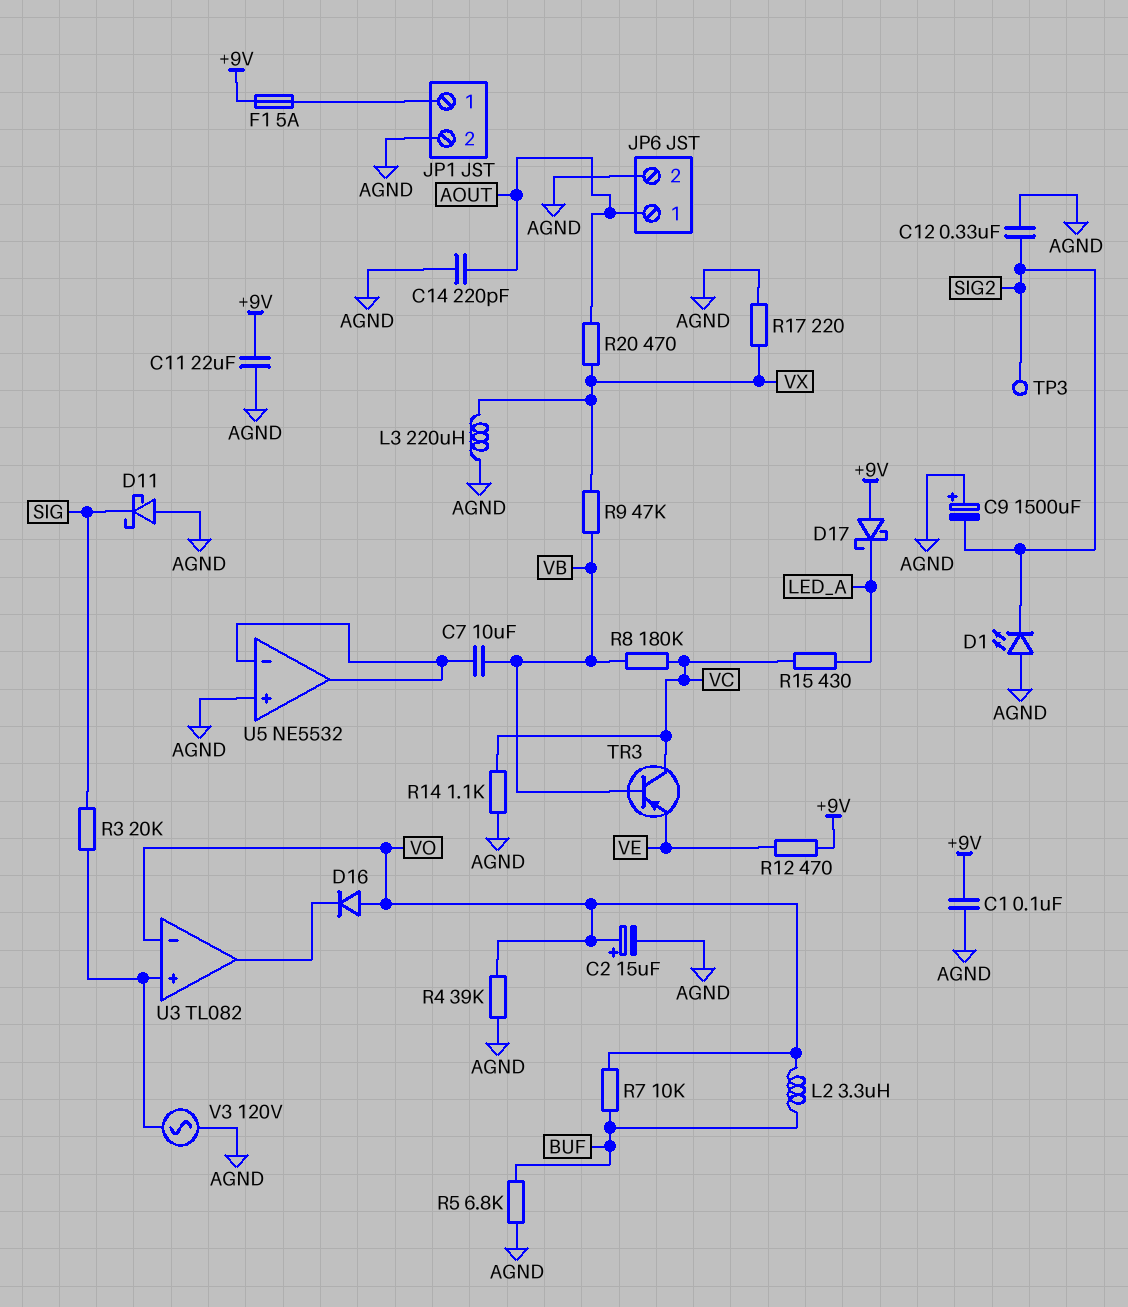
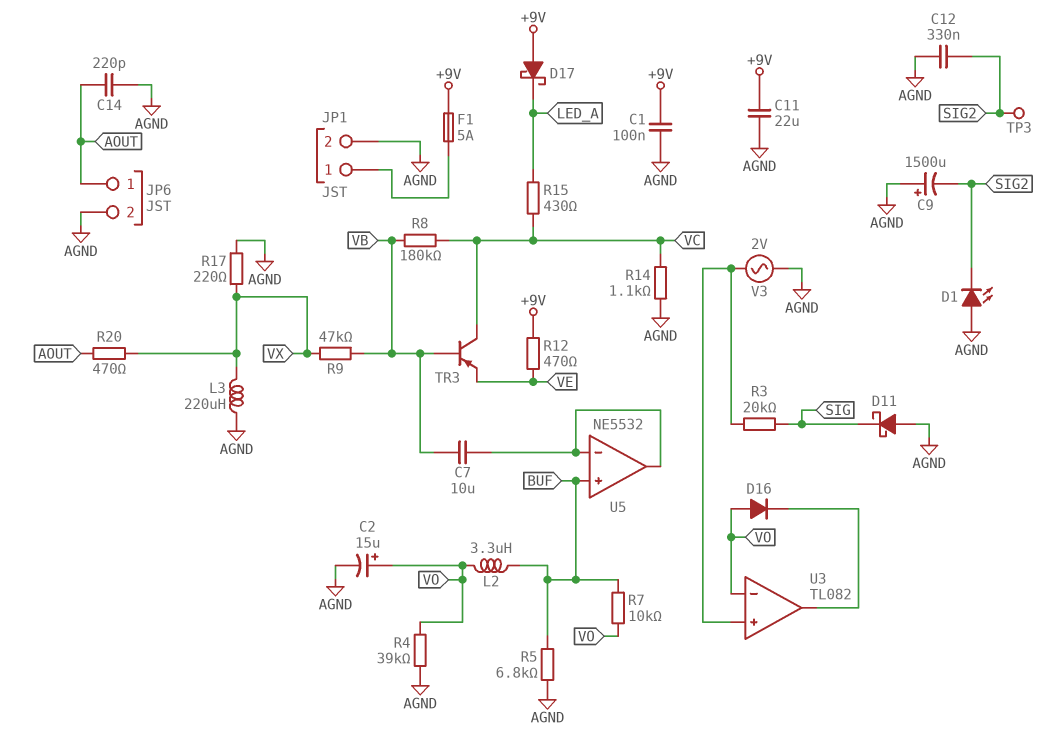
U5 pin in+: AGND -> BUF
V3: AC 120V (AGND, U3/in+) -> AC 2V (AGND, U3/in+)

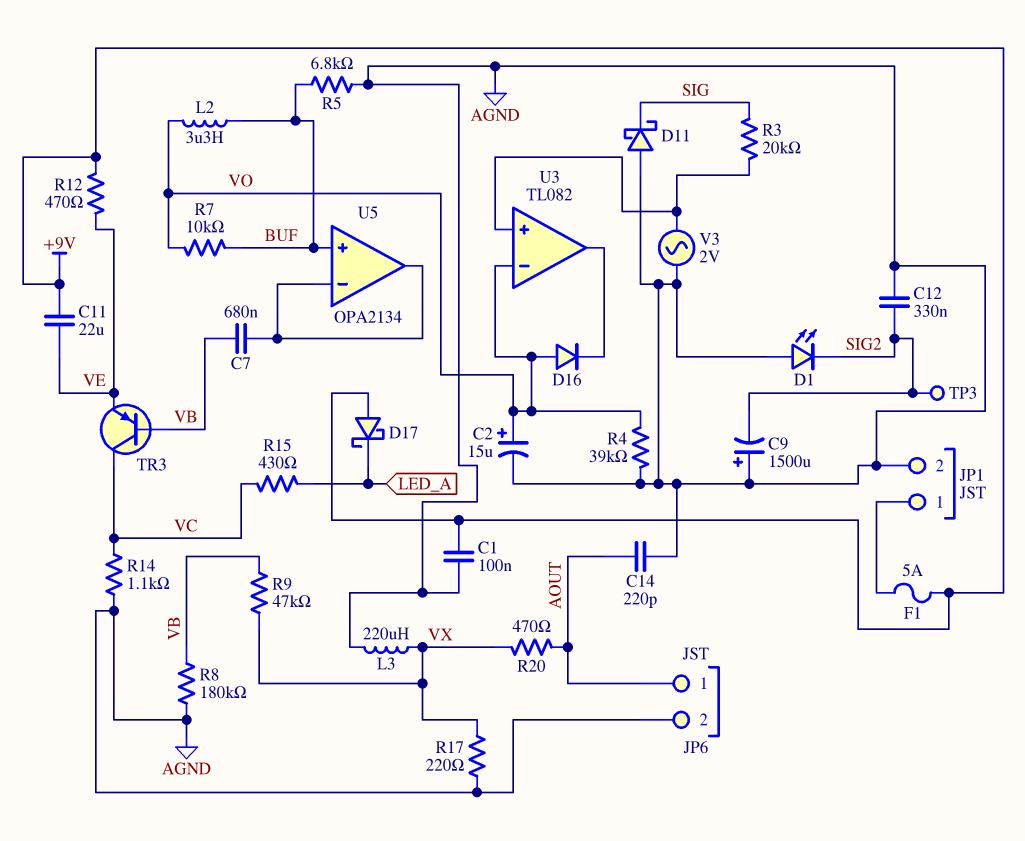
C7: 10uF (U5/in-, VB) -> 680nF (U5/in-, VB)
C11: 22uF (+9V, AGND) -> 22uF (+9V, VE)
R8: 180k (VB, VC) -> 180k (AGND, VB)
U5: NE5532 -> OPA2134

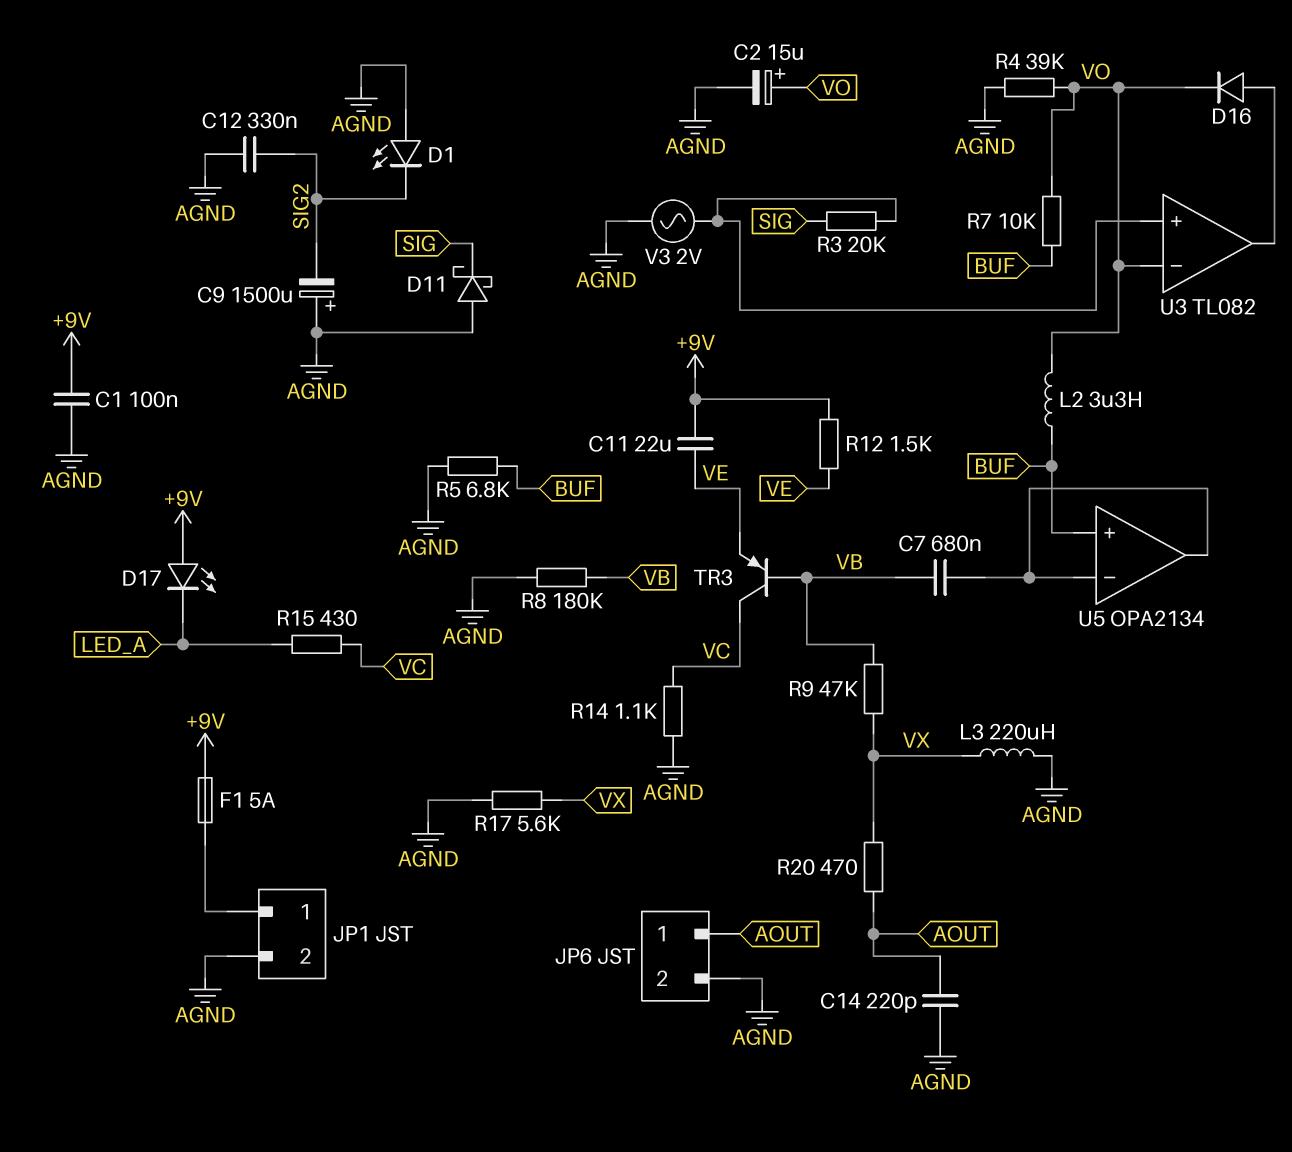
D16: diode (A VO, K U3/out) -> diode (A U3/out, K VO)
D17: schottky (A +9V, K LED_A) -> LED (A +9V, K LED_A)
R12: 470 (+9V, VE) -> 1.5k (+9V, VE)
R17: 220 (AGND, VX) -> 5.6k (AGND, VX)
TP3: test point (SIG2) -> none

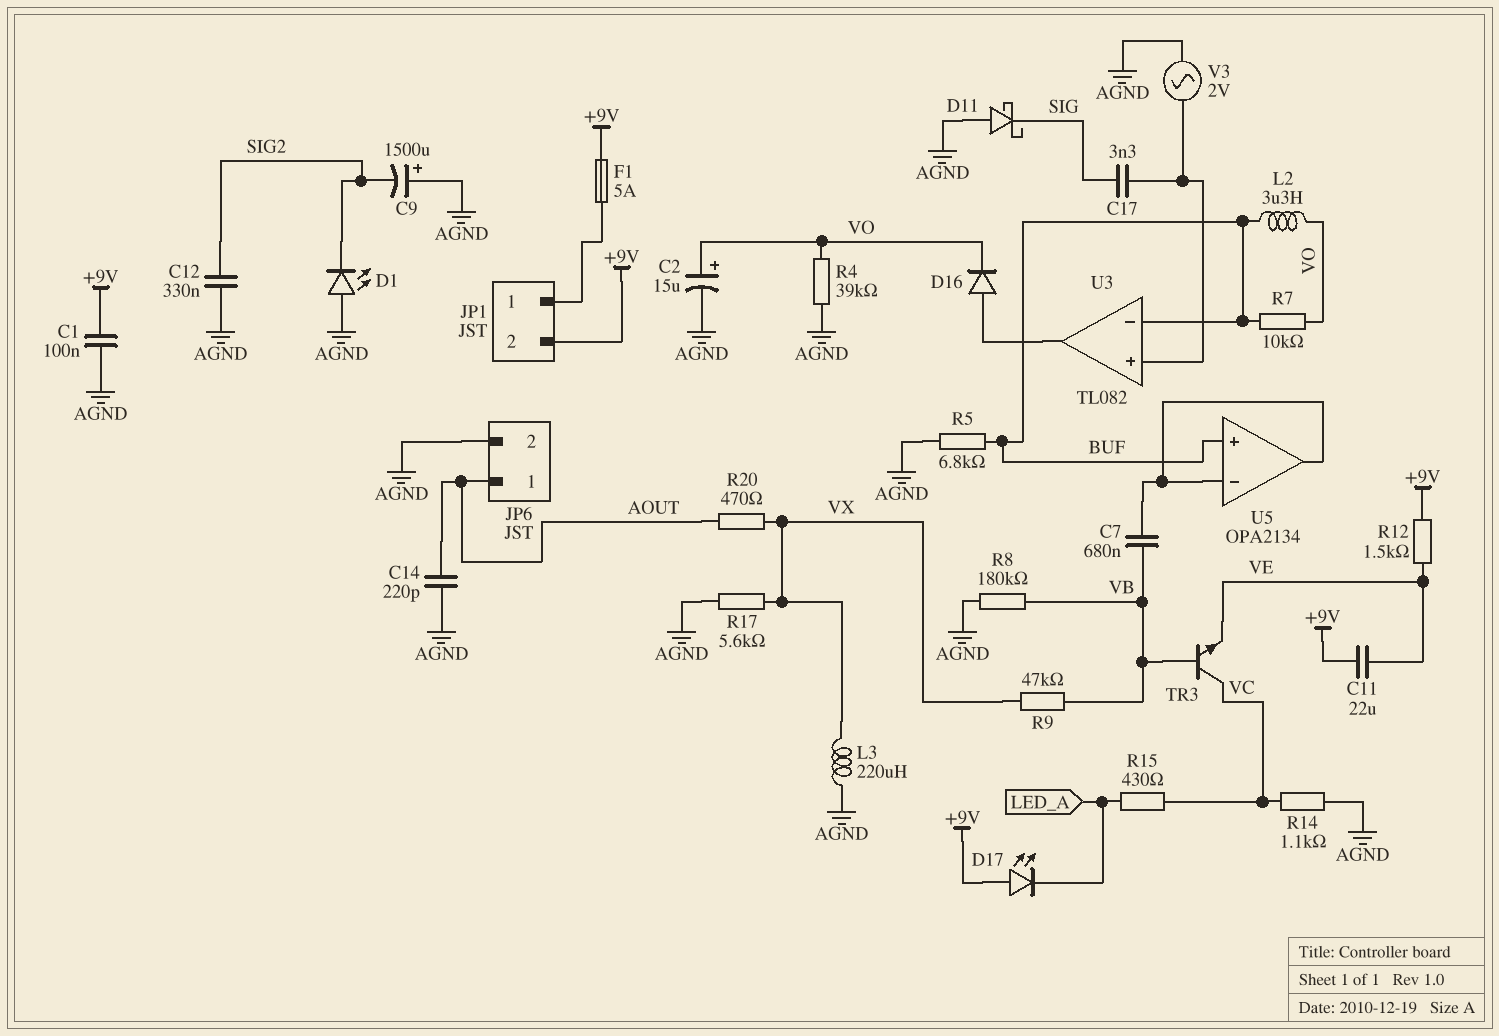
C17: none -> 3.3nF (SIG, U3/in+)
JP1 pin 2: AGND -> +9V
R3: 20k (SIG, U3/in+) -> none
TR3: PNP (B VB, C VC, E VE) -> NPN (B VB, C VC, E VE)
U3 pin in-: VO -> BUF

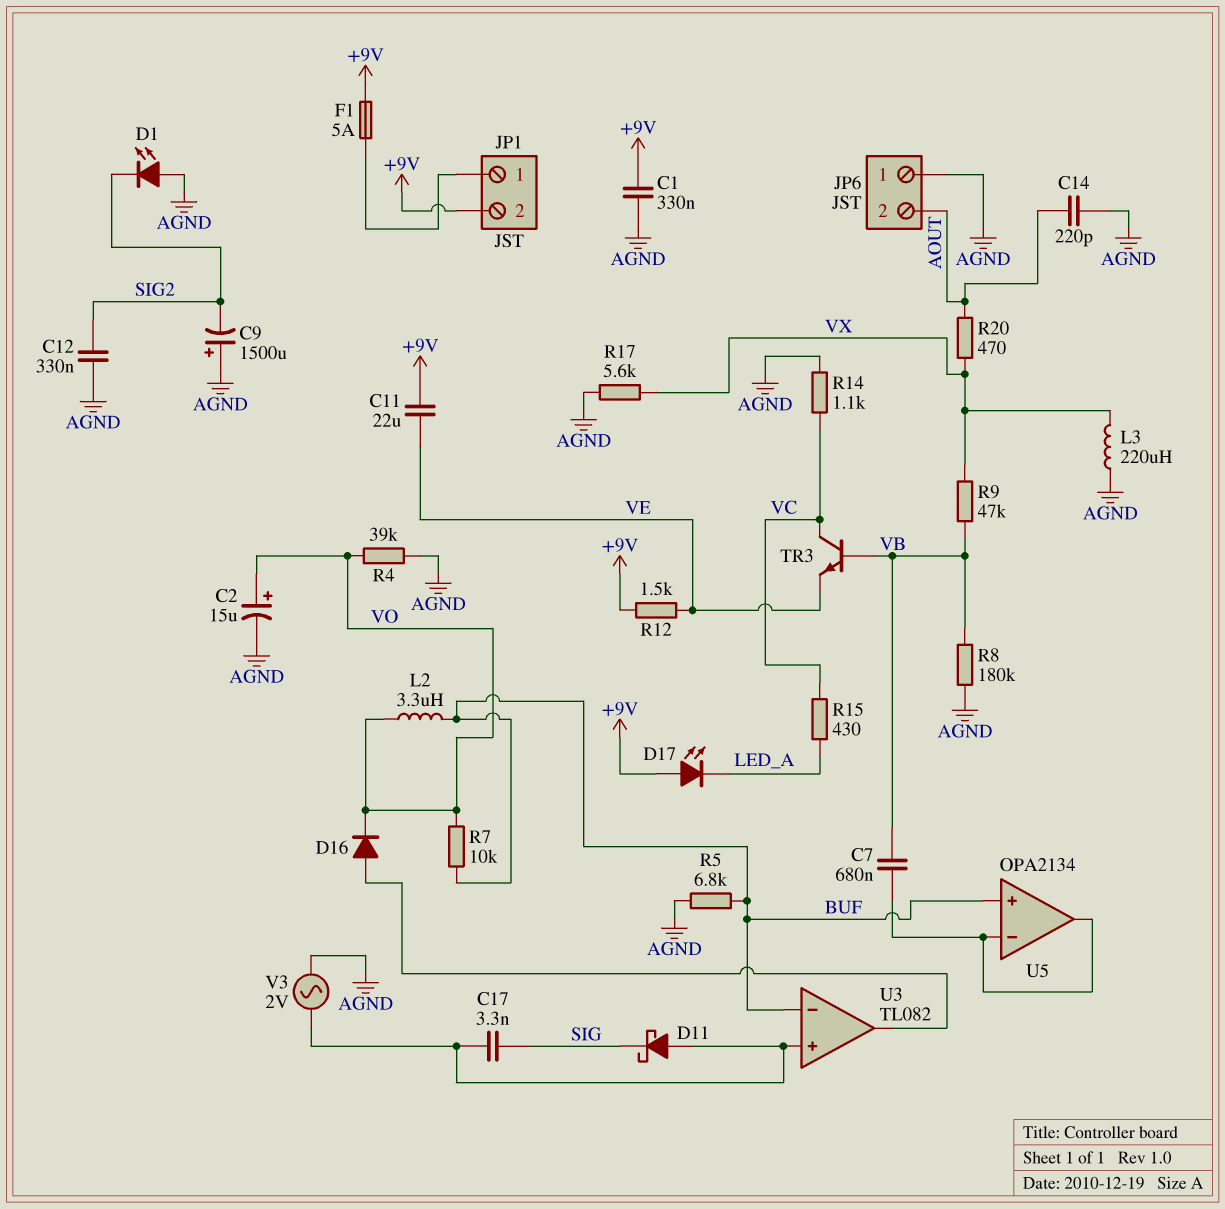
C1: 100nF (+9V, AGND) -> 330nF (+9V, AGND)
D11: schottky (A AGND, K SIG) -> schottky (A U3/in+, K SIG)
JP6 pin 1: AOUT -> AGND
JP6 pin 2: AGND -> AOUT

